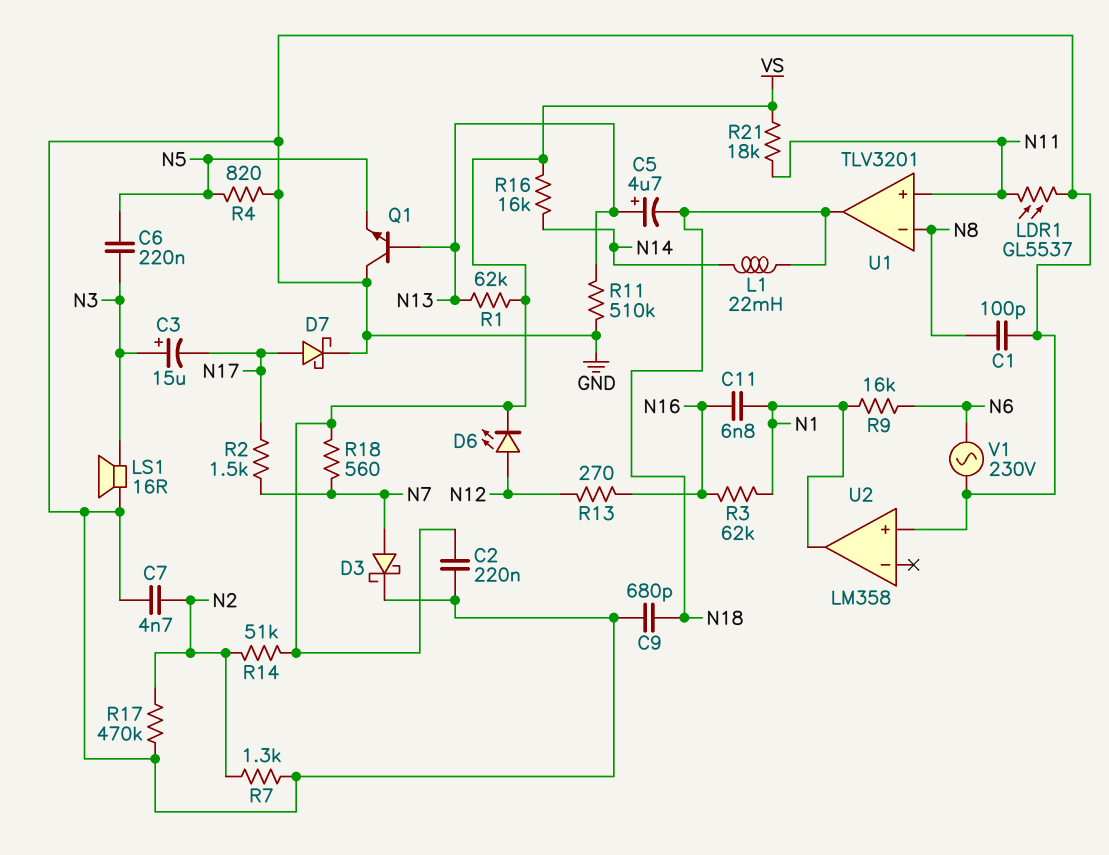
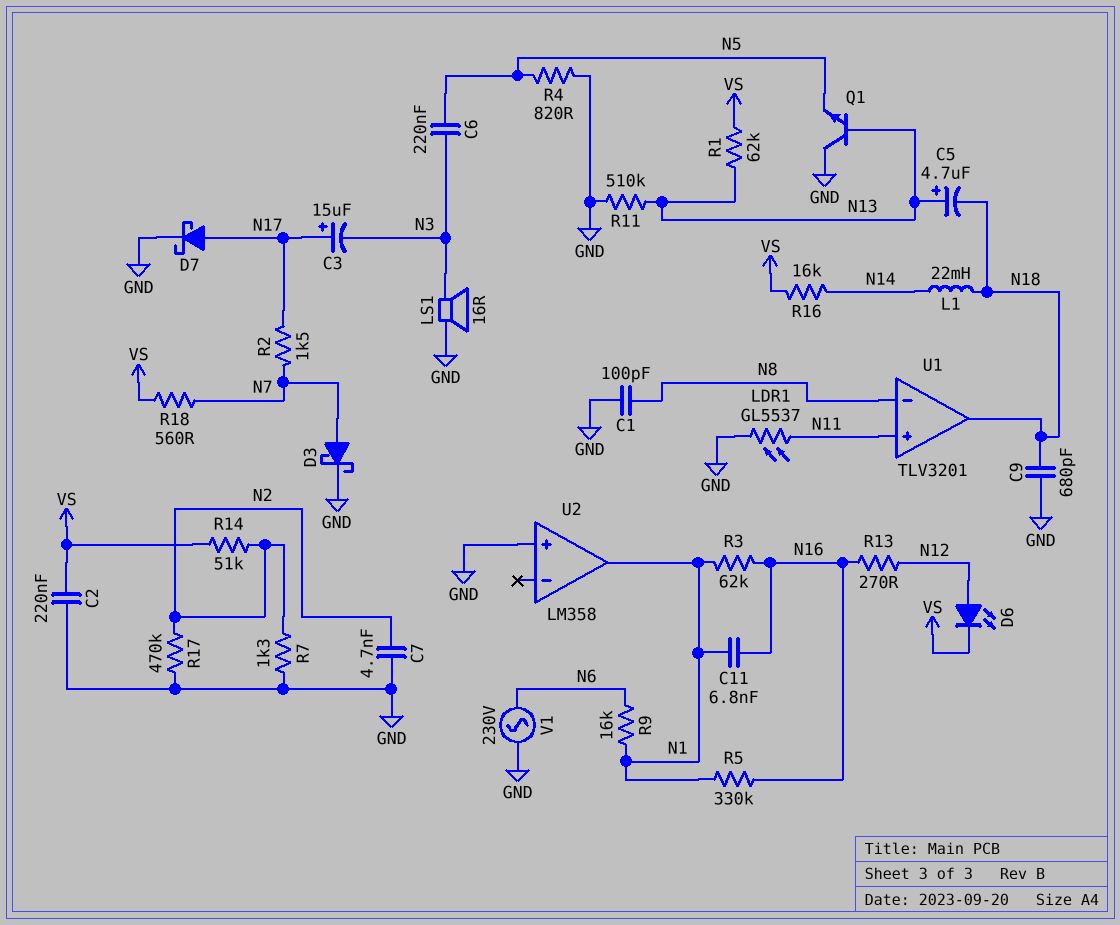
C3: 15uF (plus N3, minus N17) -> 15uF (plus N17, minus N3)
R5: none -> 330k (N1, N16)
R21: 18k (N11, VS) -> none

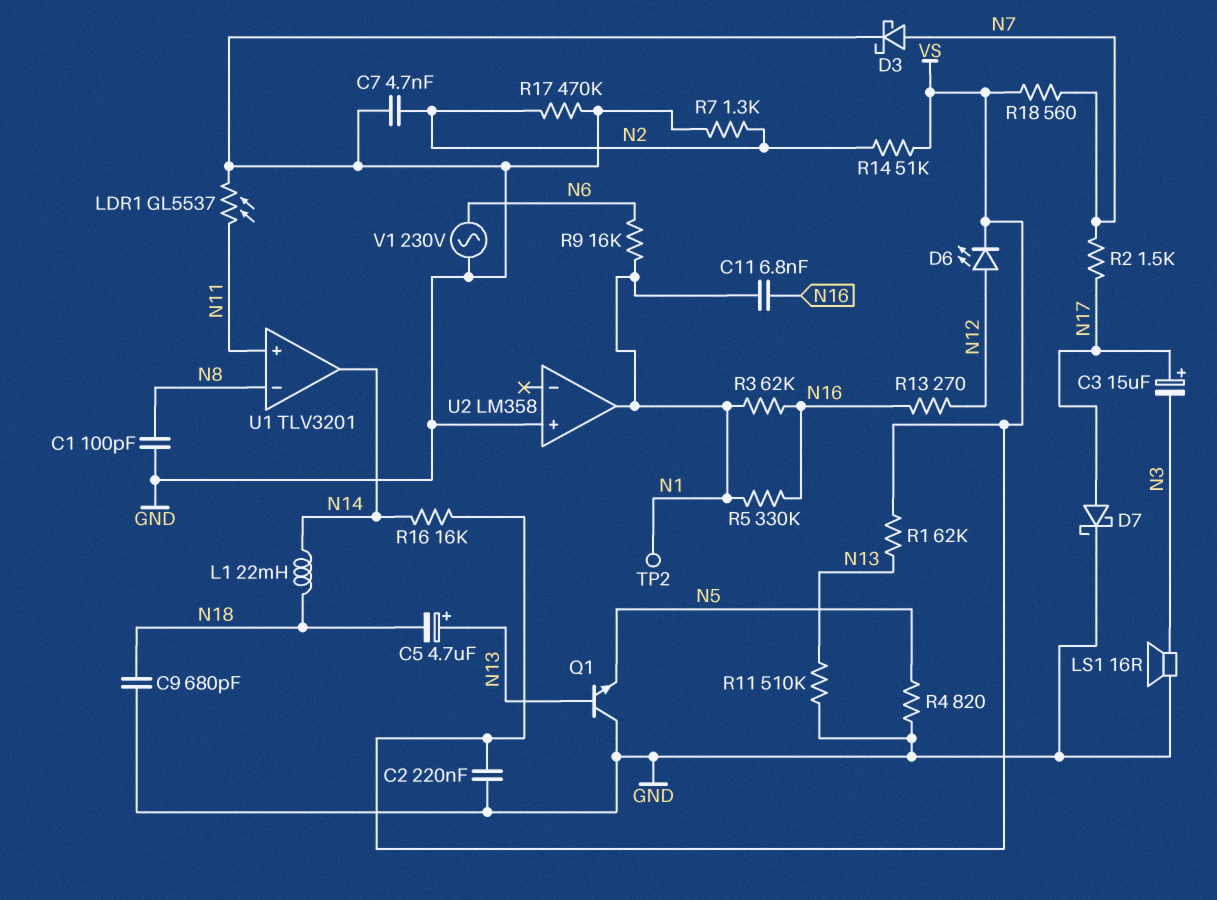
C6: 220nF (N3, N5) -> none
TP2: none -> test point (N1)
U1 pin out: N18 -> N14

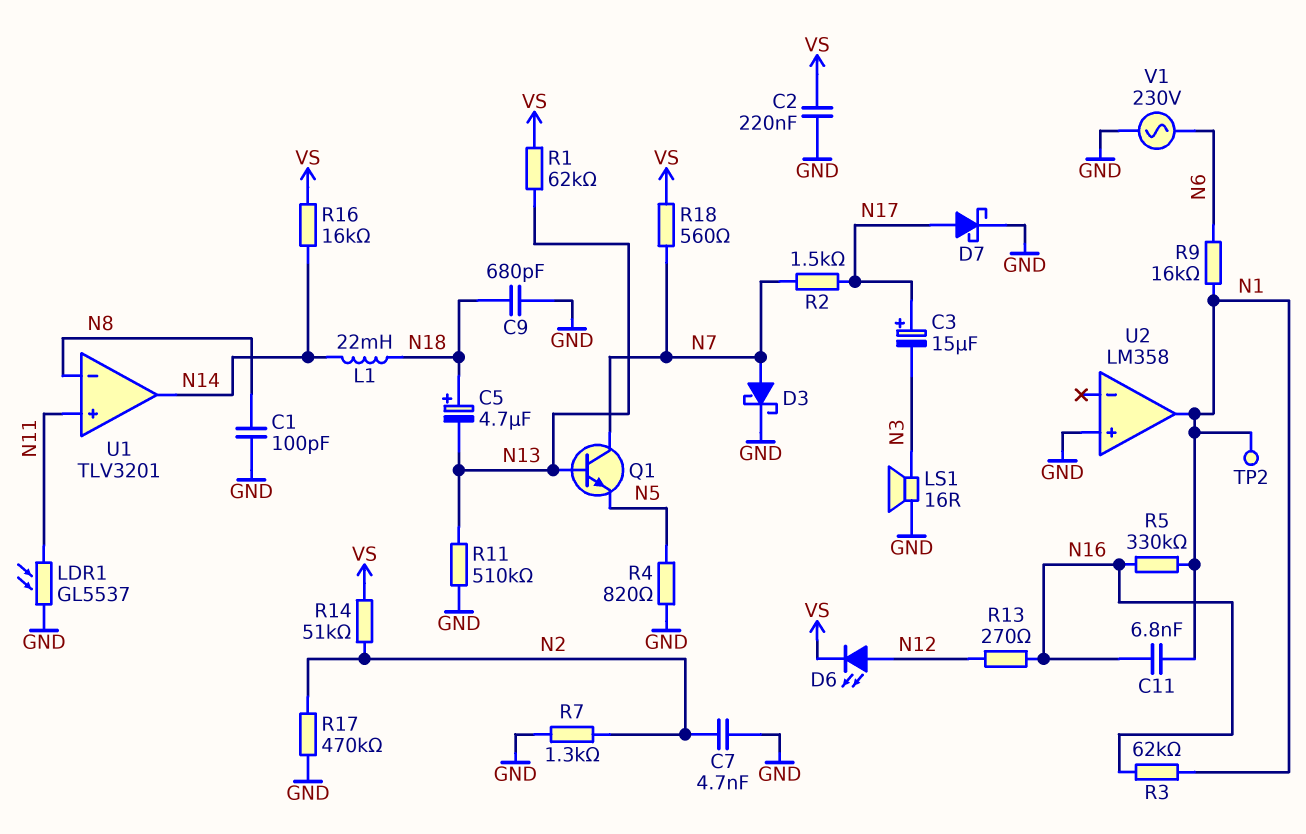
C5: 4.7uF (plus N13, minus N18) -> 4.7uF (plus N18, minus N13)
Q1: NPN (B N13, C GND, E N5) -> NPN (B N13, C N7, E N5)

